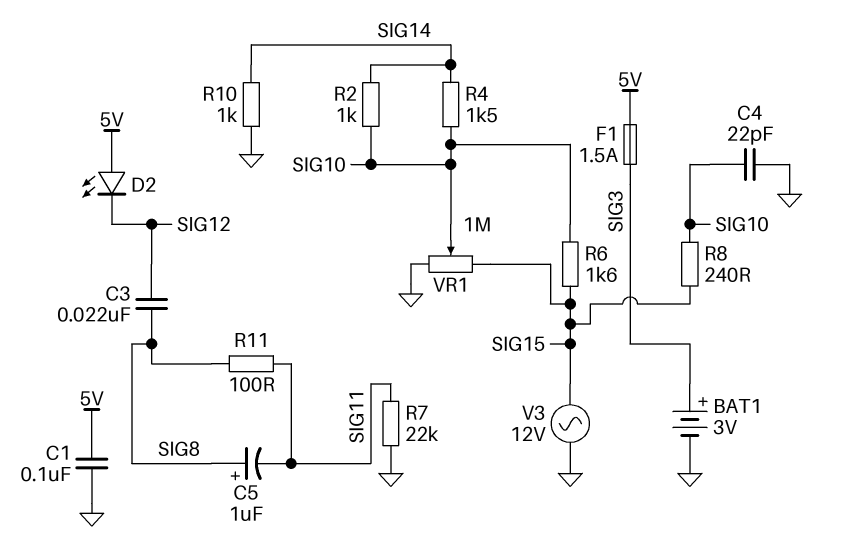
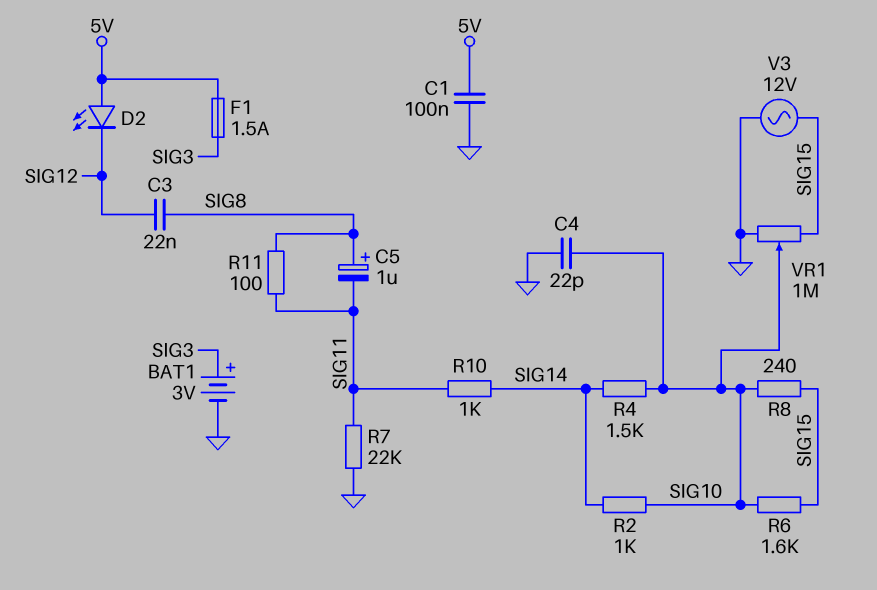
R10: 1k (GND, SIG14) -> 1k (SIG11, SIG14)

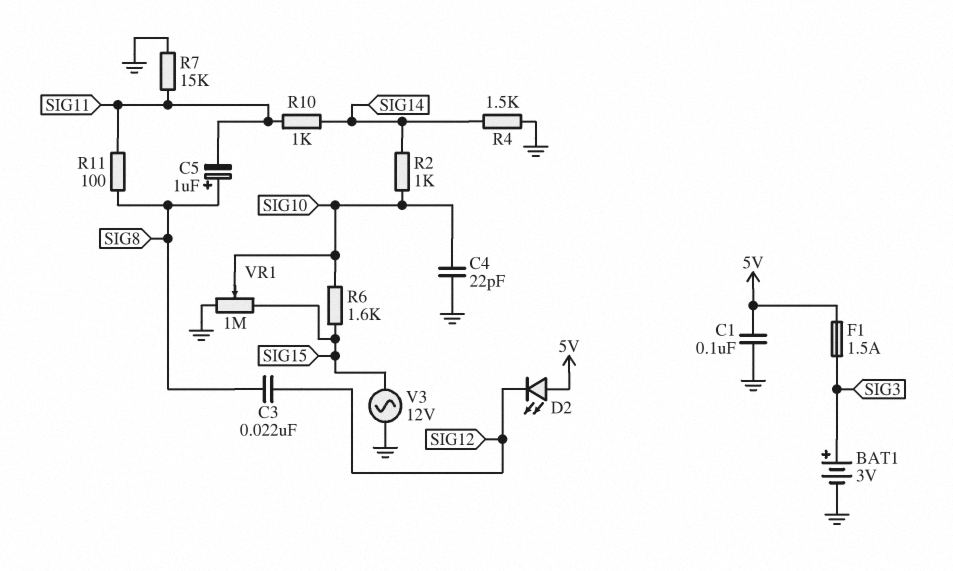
R4: 1.5k (SIG10, SIG14) -> 1.5k (GND, SIG14)
R7: 22k (GND, SIG11) -> 15k (GND, SIG11)
R8: 240 (SIG10, SIG15) -> none

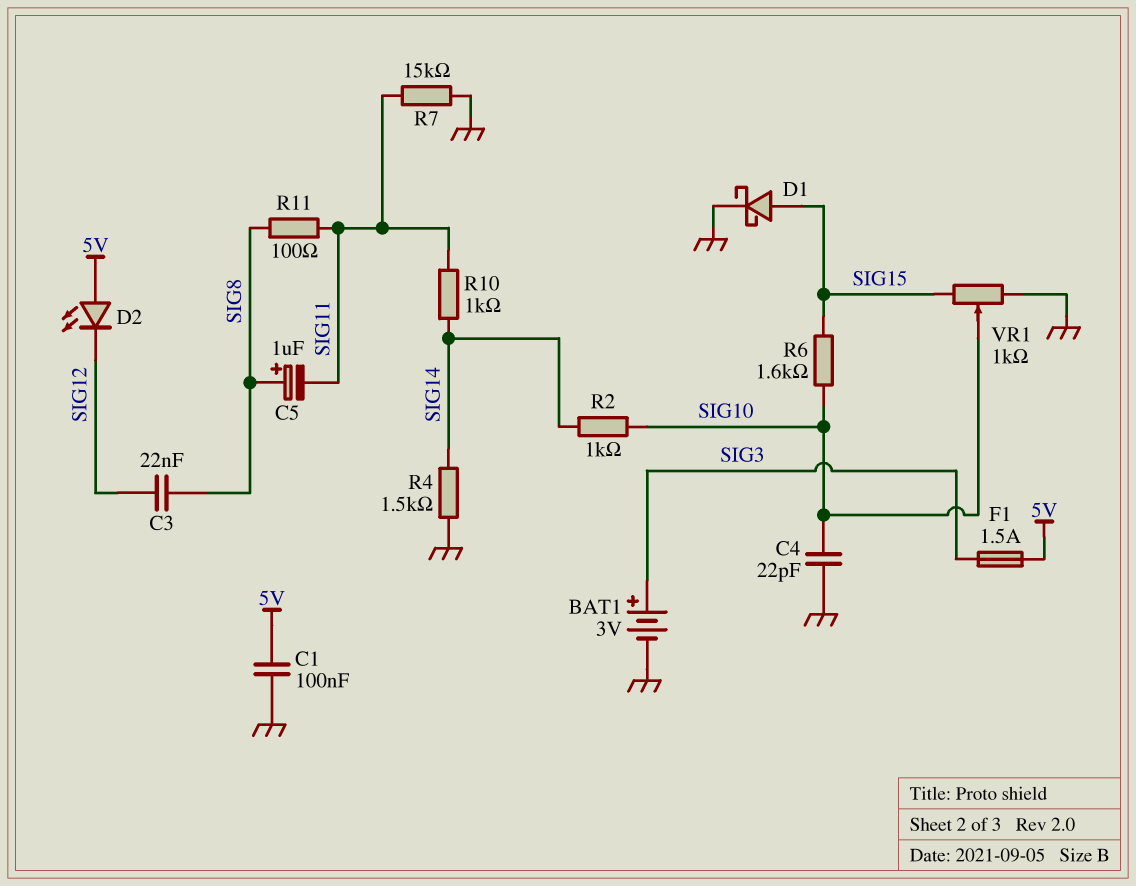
D1: none -> schottky (A SIG15, K GND)
V3: AC 12V (GND, SIG15) -> none
VR1: 1M (GND, SIG15, wiper SIG10) -> 1k (GND, SIG15, wiper SIG10)

